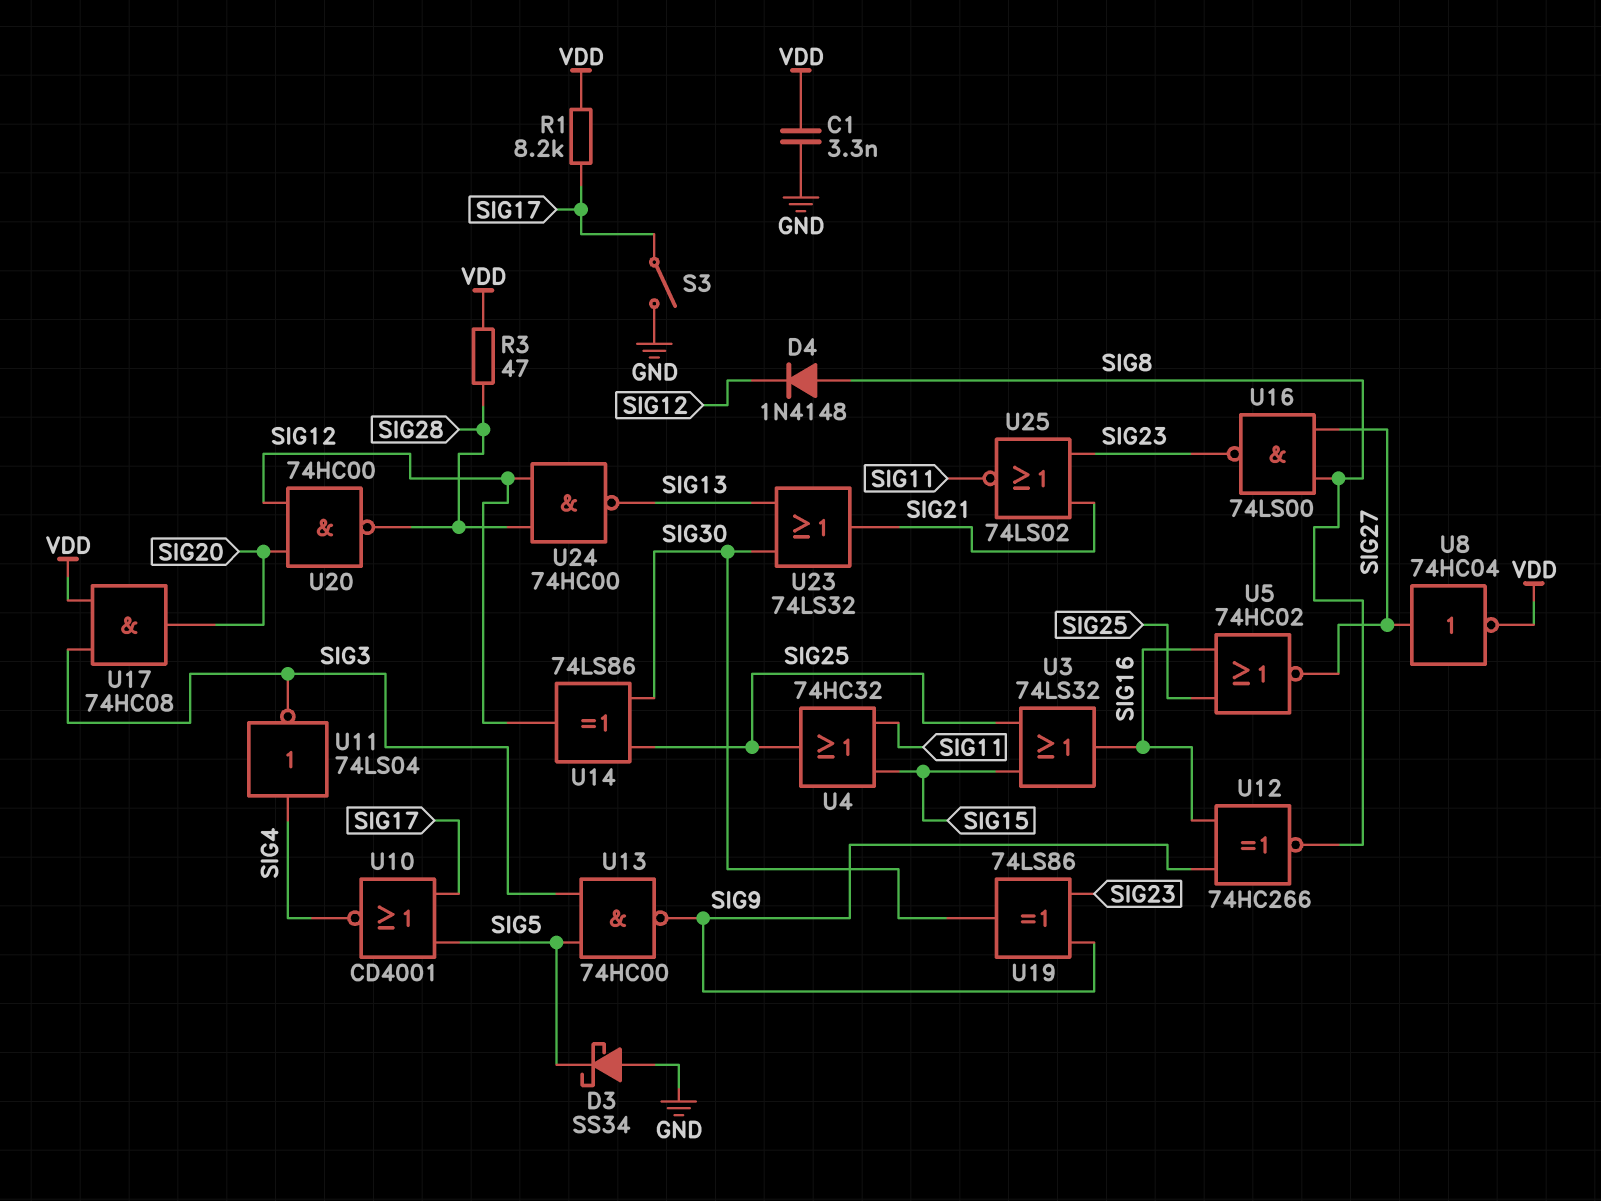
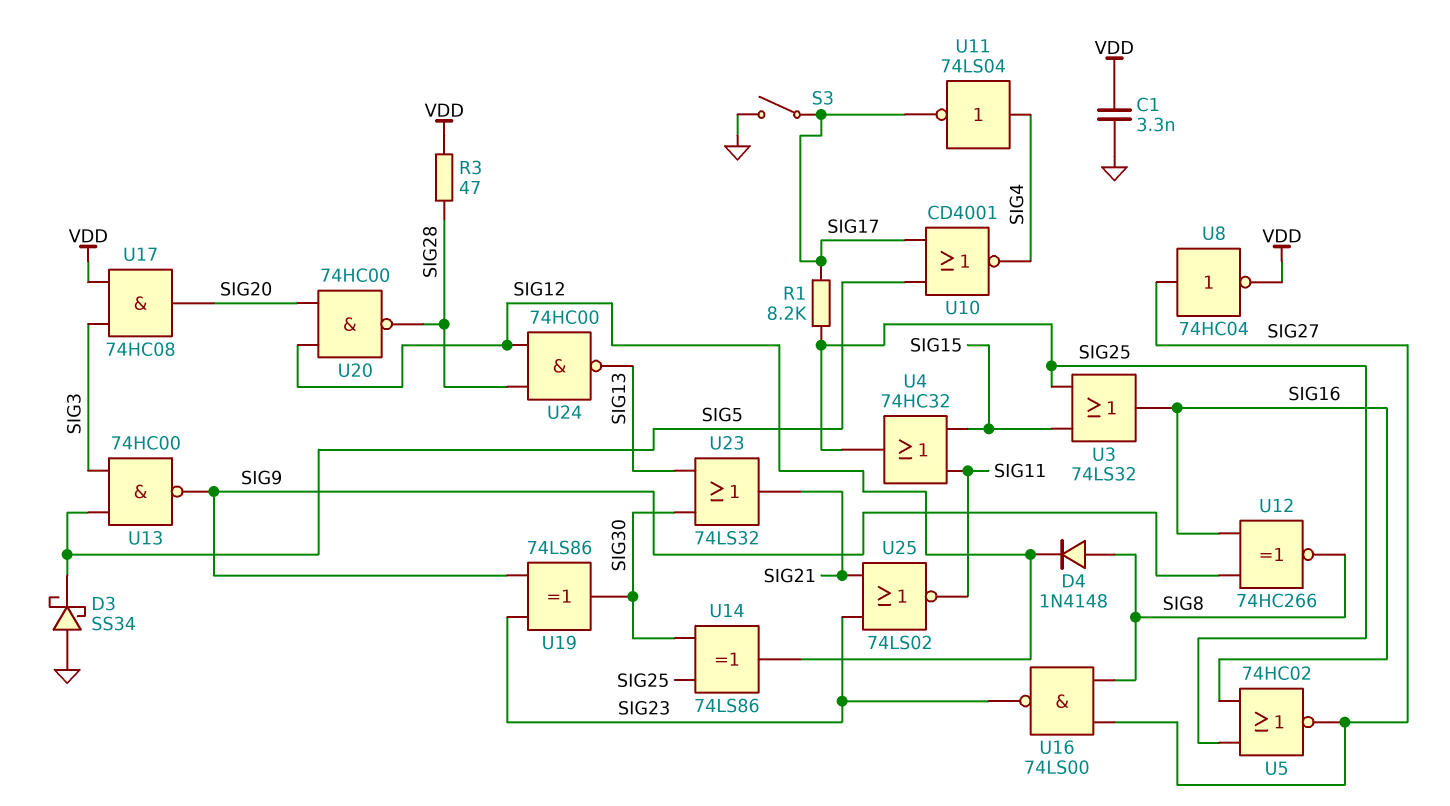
R1: 8.2k (SIG17, VDD) -> 8.2k (SIG17, SIG25)
U11: NOT 74LS04 (in SIG4, out SIG3) -> NOT 74LS04 (in SIG4, out SIG17)

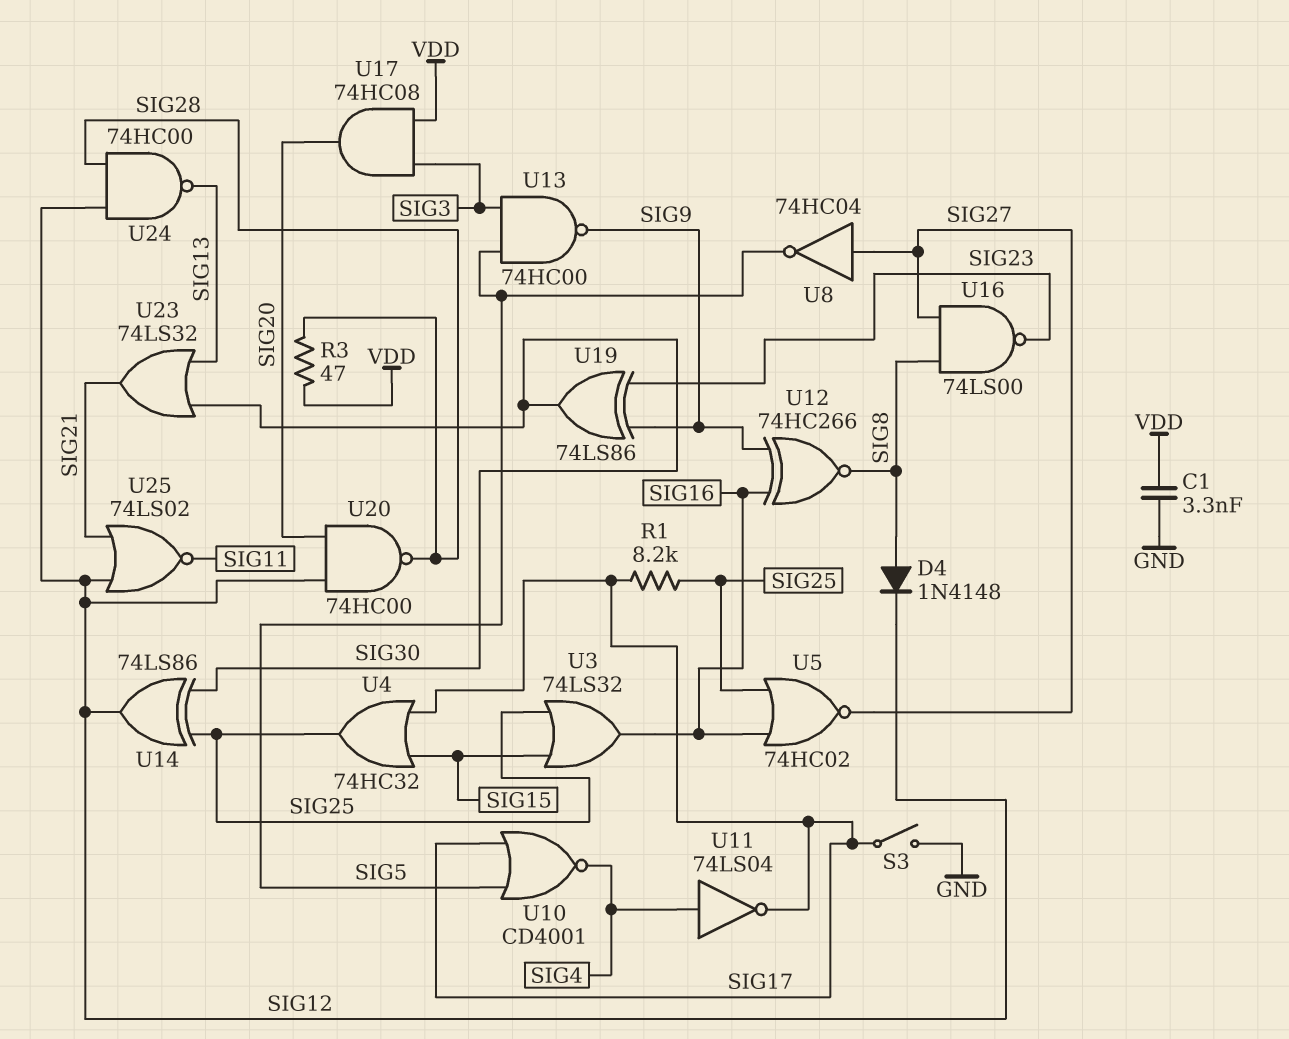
D3: schottky SS34 (A GND, K SIG5) -> none
U4: OR 74HC32 (in SIG11, in SIG15, out SIG25) -> OR 74HC32 (in SIG15, in SIG17, out SIG25)
U8: NOT 74HC04 (in SIG27, out VDD) -> NOT 74HC04 (in SIG27, out SIG5)
U25: NOR 74LS02 (in SIG21, in SIG23, out SIG11) -> NOR 74LS02 (in SIG12, in SIG21, out SIG11)

